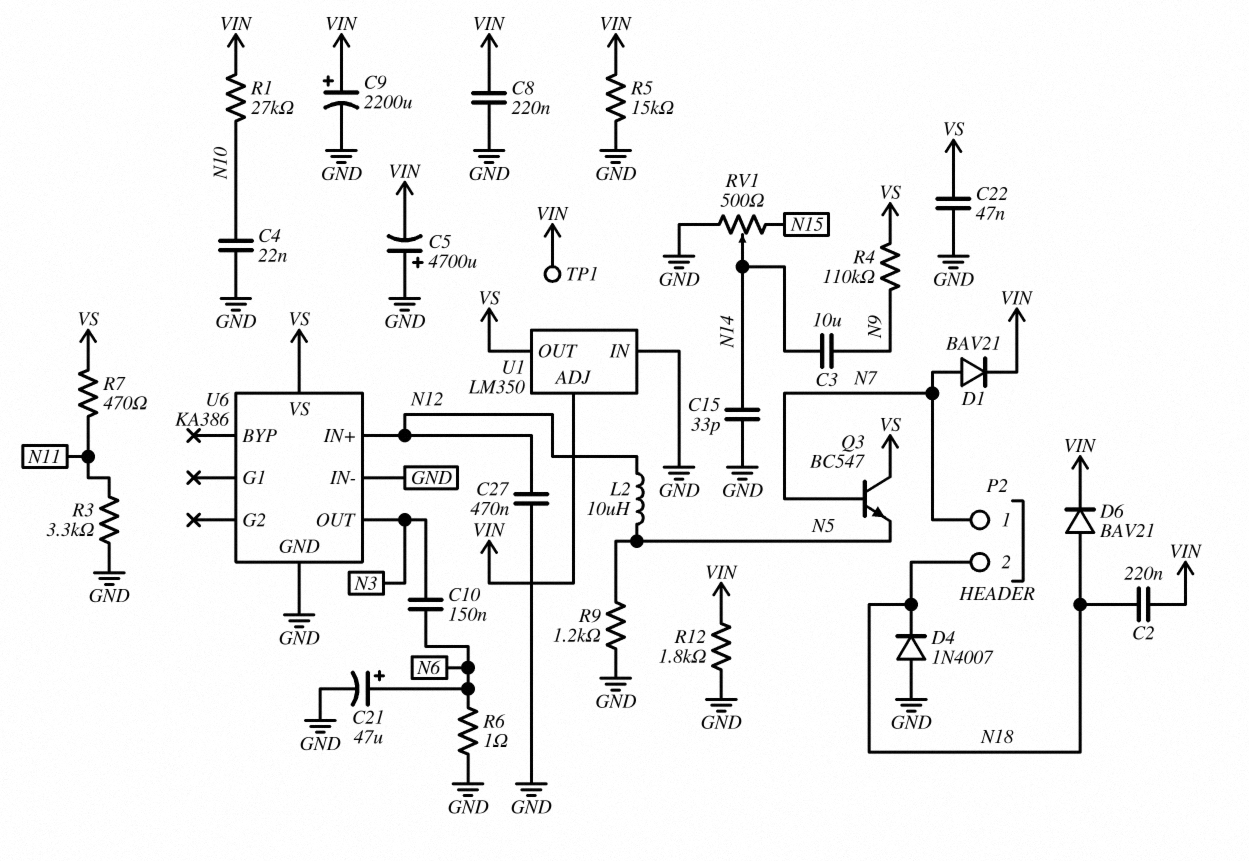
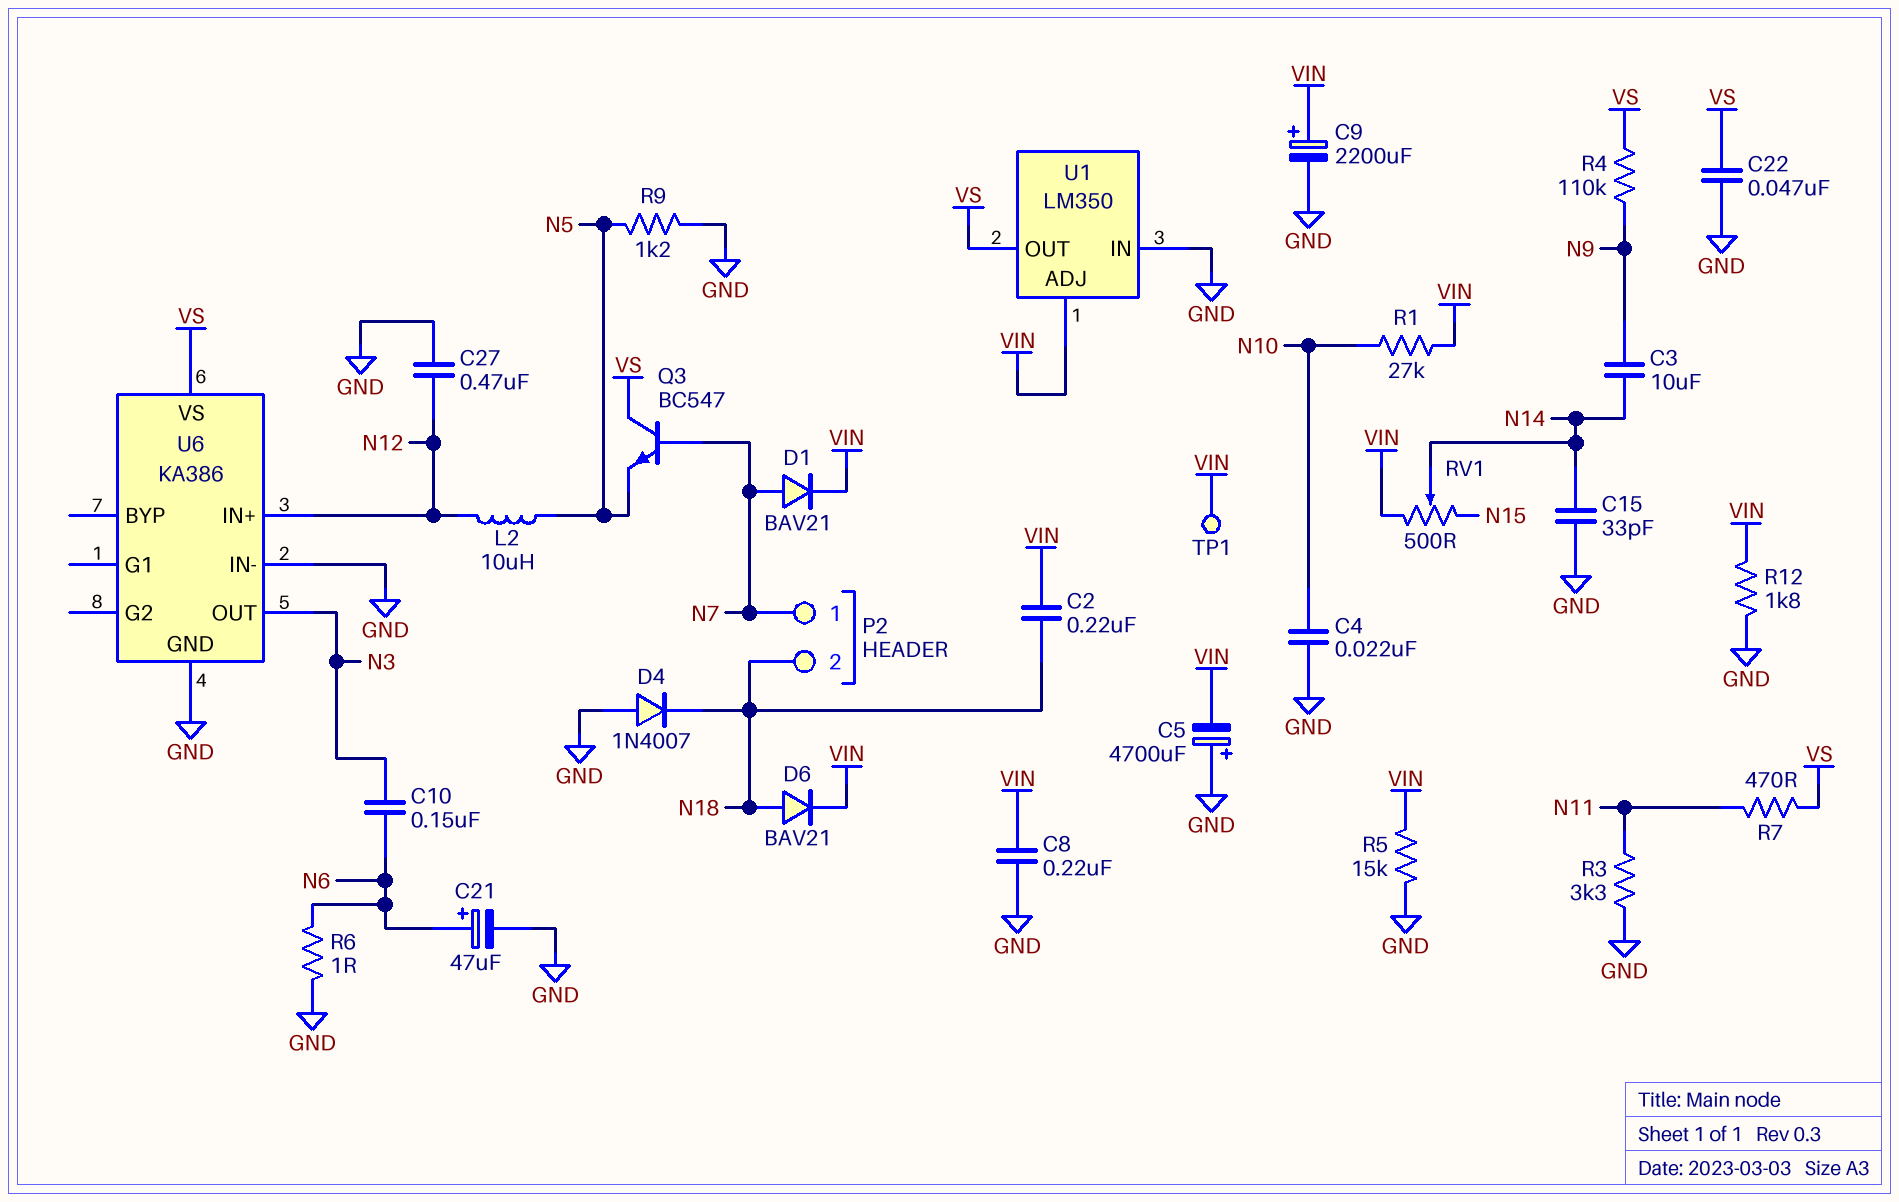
RV1: 500 (GND, N15, wiper N14) -> 500 (N15, VIN, wiper N14)

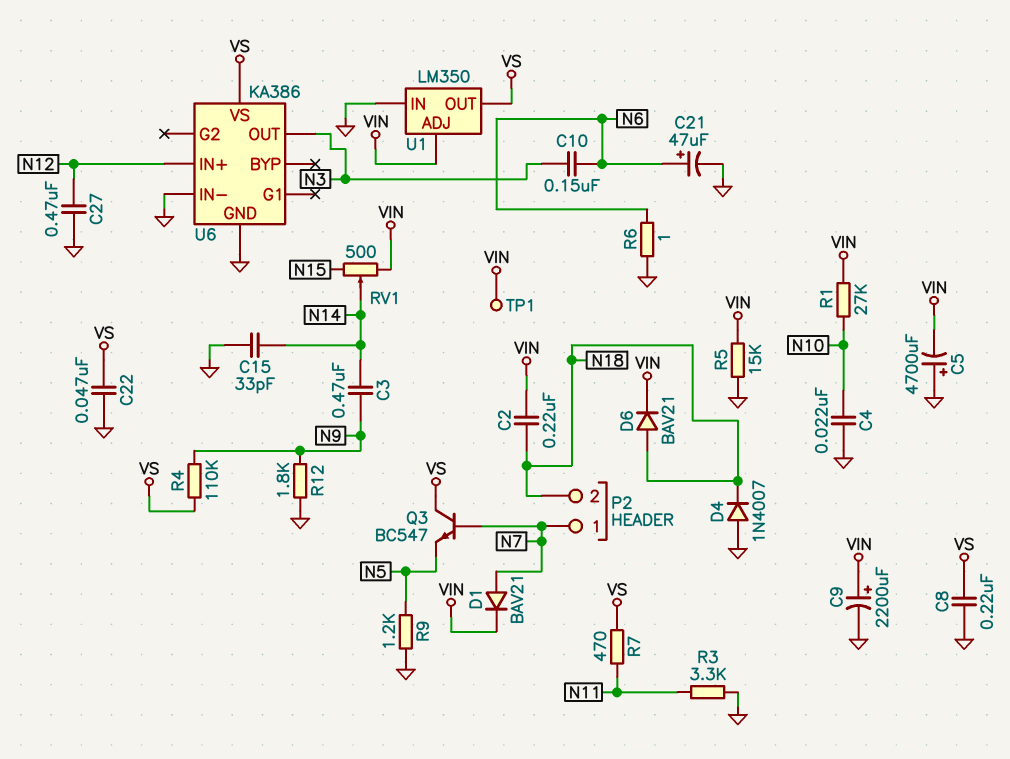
C3: 10uF (N9, N14) -> 470nF (N9, N14)
C8: 220nF (GND, VIN) -> 220nF (GND, VS)
L2: 10uH (N5, N12) -> none
R12: 1.8k (GND, VIN) -> 1.8k (GND, N9)

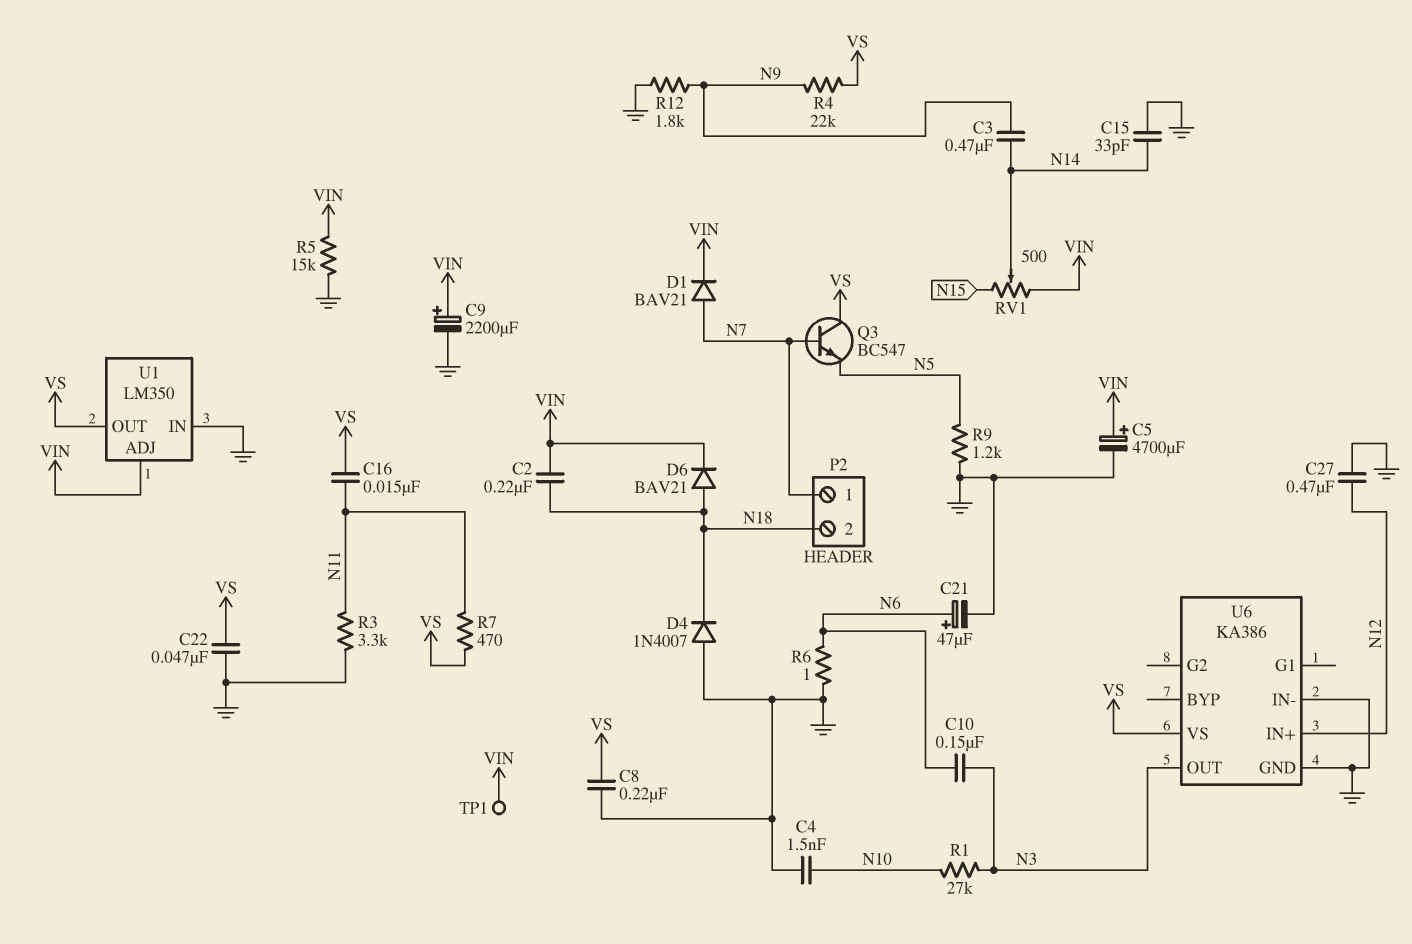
C4: 22nF (GND, N10) -> 1.5nF (GND, N10)
C5: 4700uF (plus GND, minus VIN) -> 4700uF (plus VIN, minus GND)
C16: none -> 15nF (N11, VS)
R1: 27k (N10, VIN) -> 27k (N3, N10)
R4: 110k (N9, VS) -> 22k (N9, VS)

